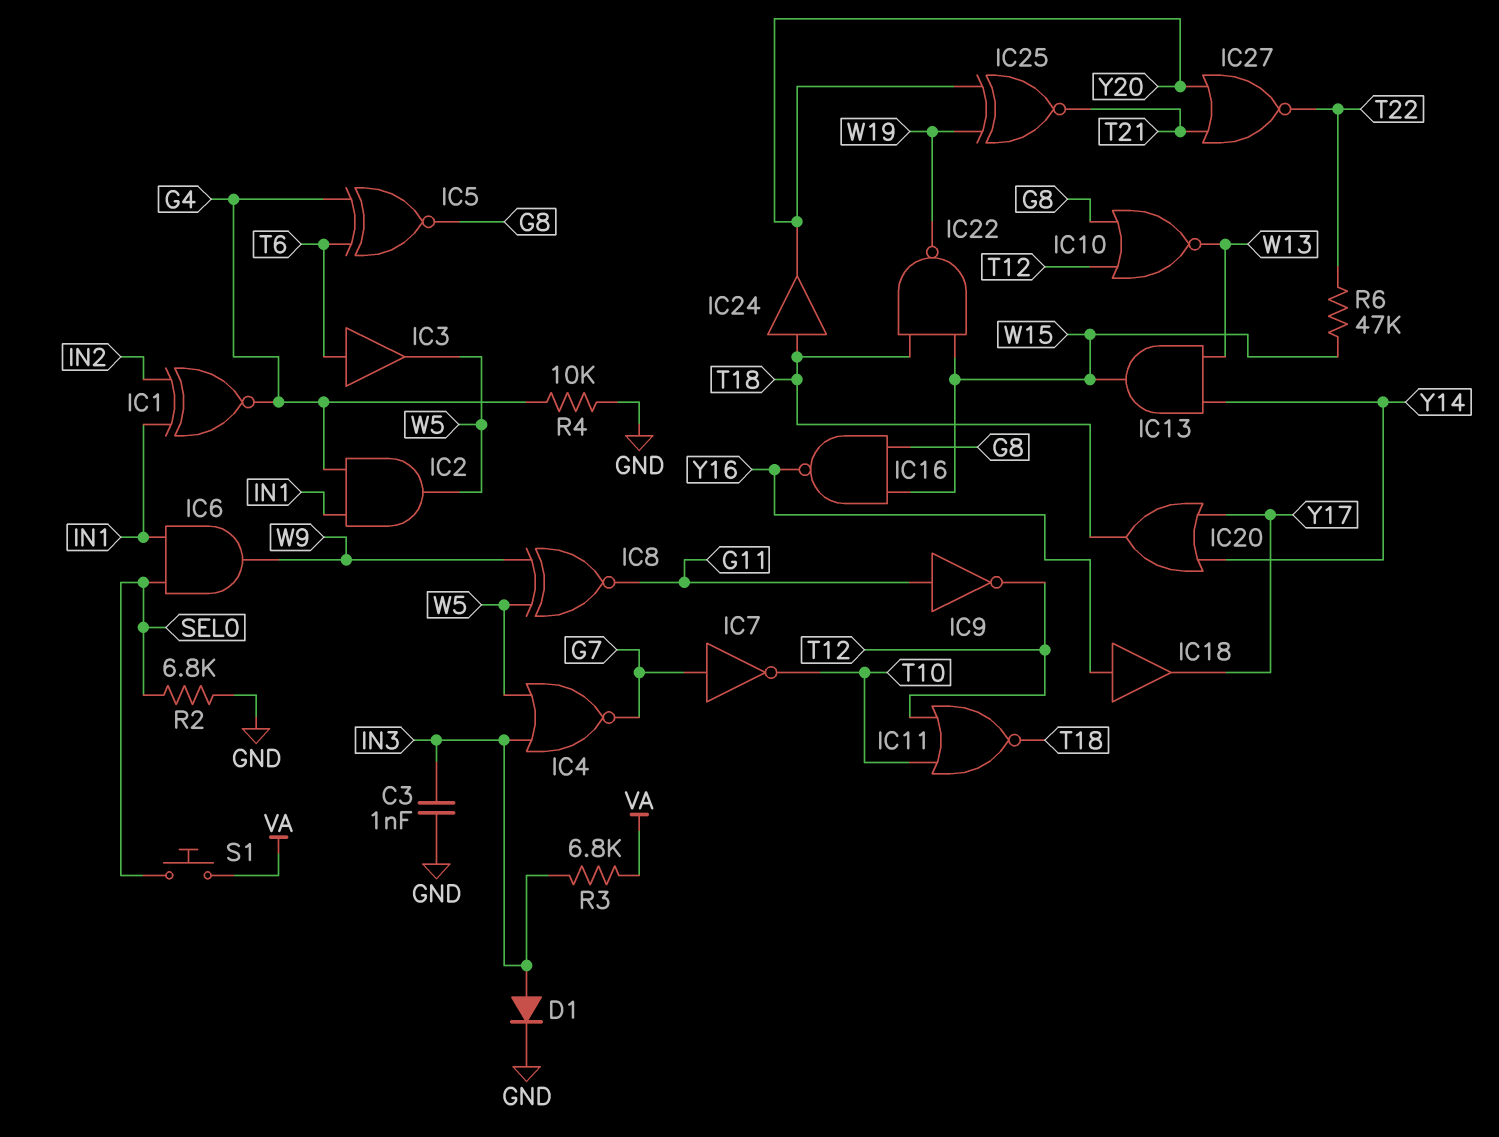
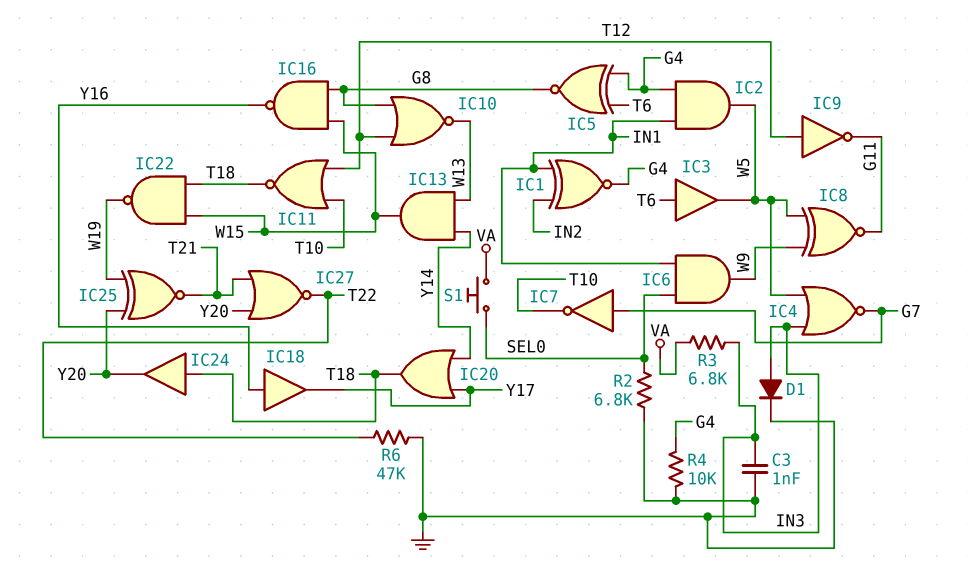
IC9: NOT (in G11, out T12) -> NOT (in T12, out G11)
R6: 47k (T22, W15) -> 47k (GND, T22)

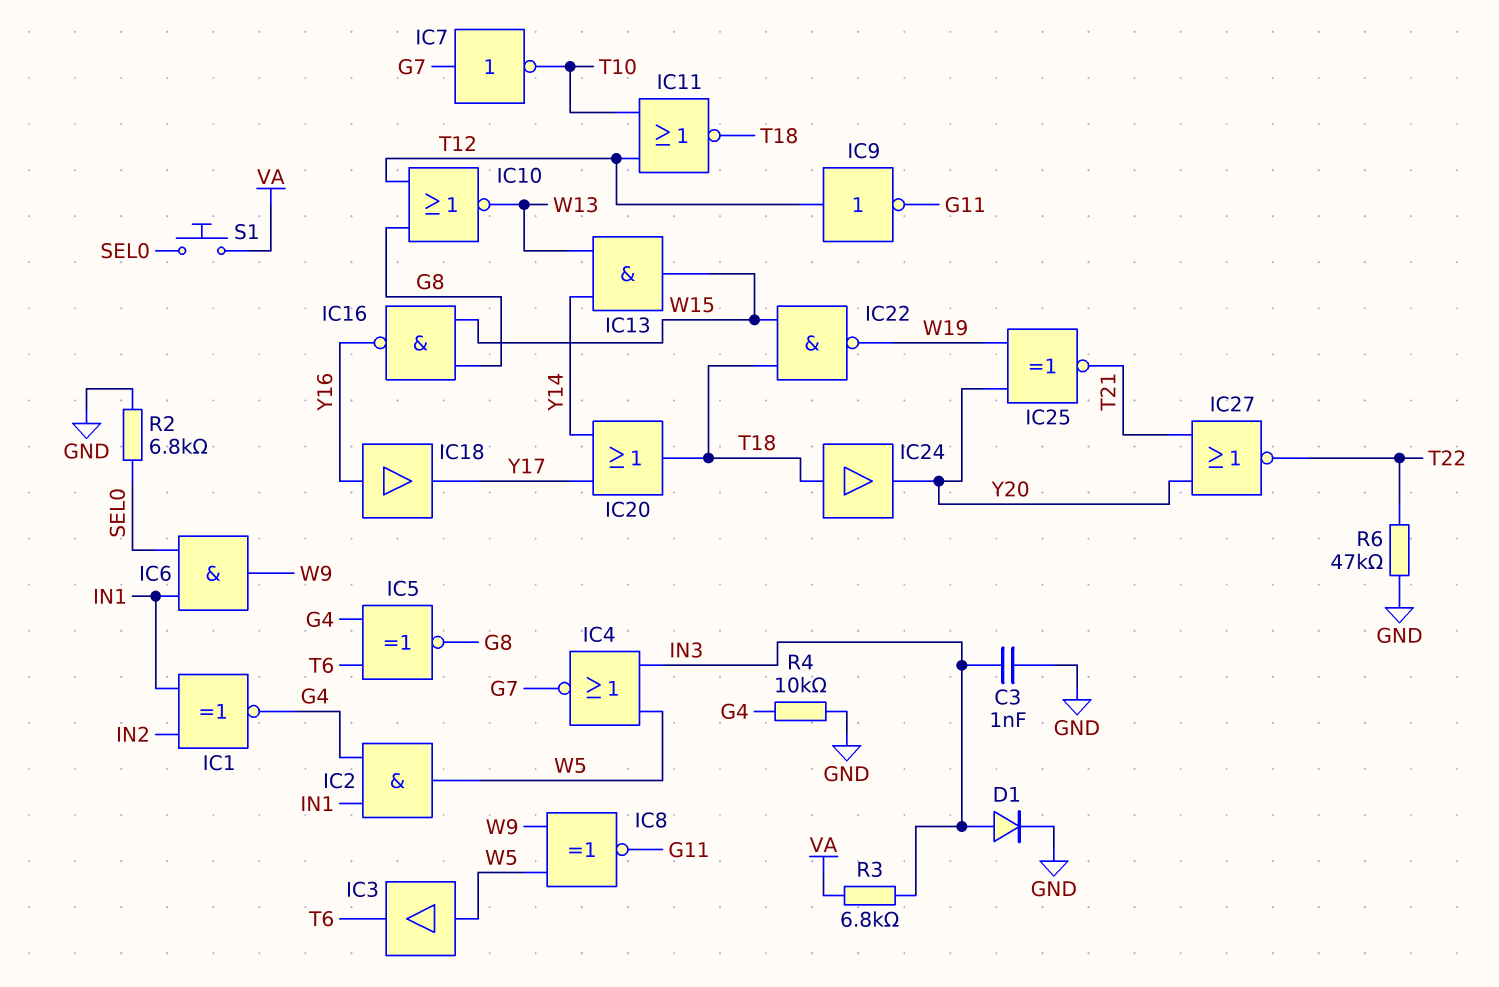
IC3: buffer (in T6, out W5) -> buffer (in W5, out T6)

